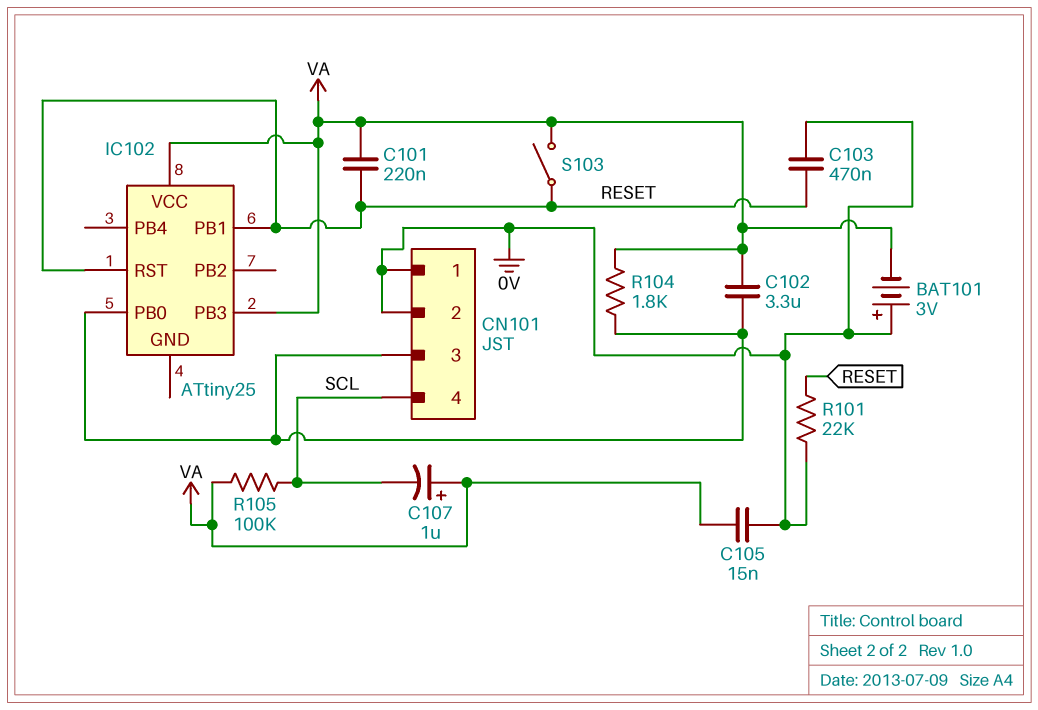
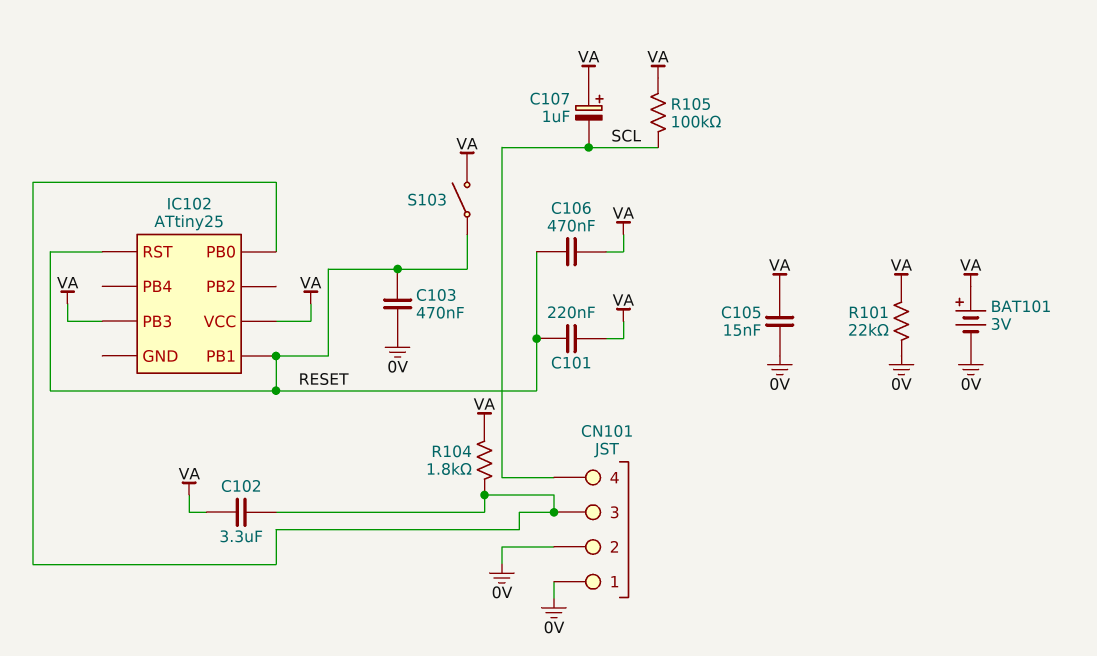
BAT101: 3V (plus 0V, minus VA) -> 3V (plus VA, minus 0V)
C106: none -> 470nF (RESET, VA)
R101: 22k (0V, RESET) -> 22k (0V, VA)

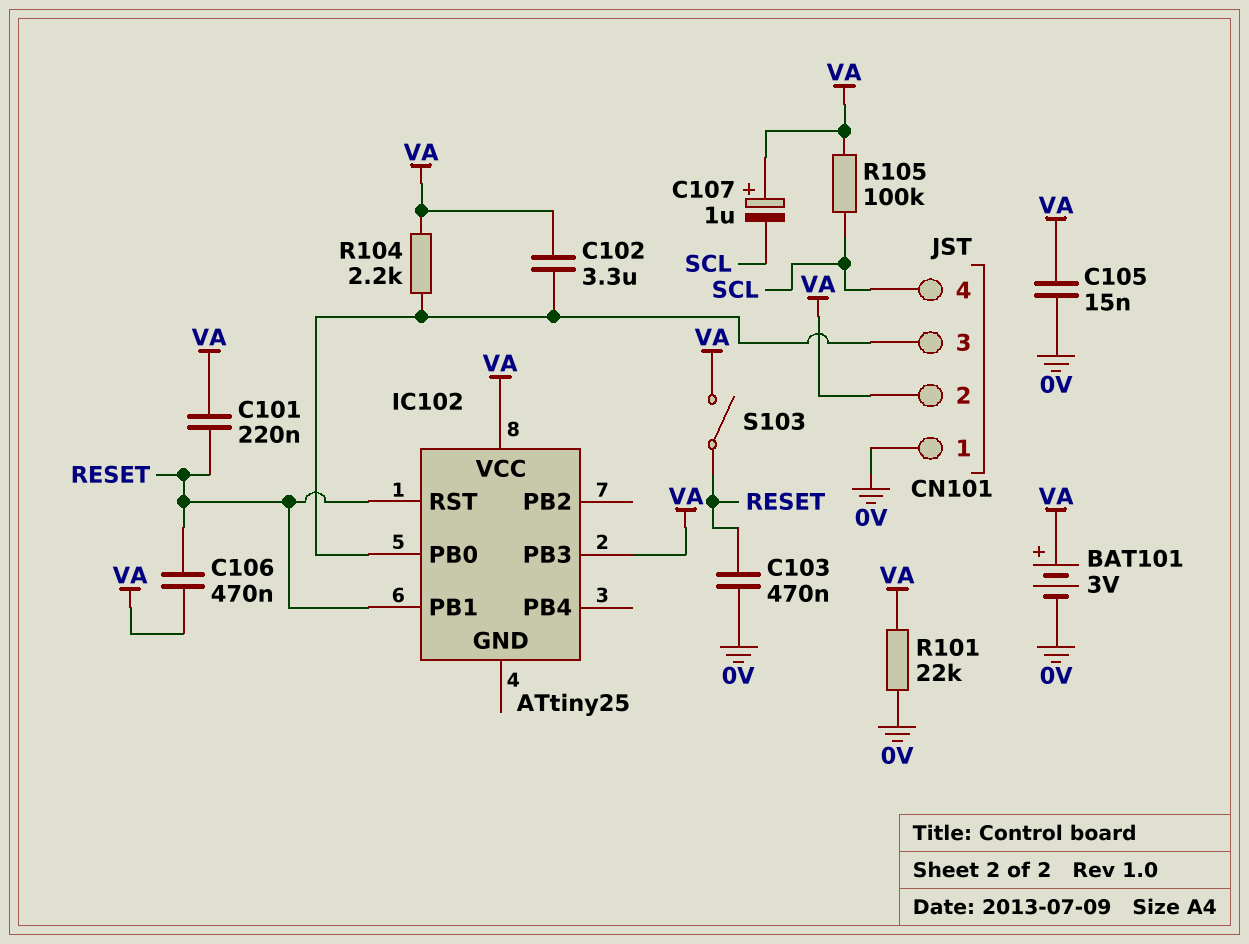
CN101 pin 2: 0V -> VA
R104: 1.8k (CN101/3, VA) -> 2.2k (CN101/3, VA)

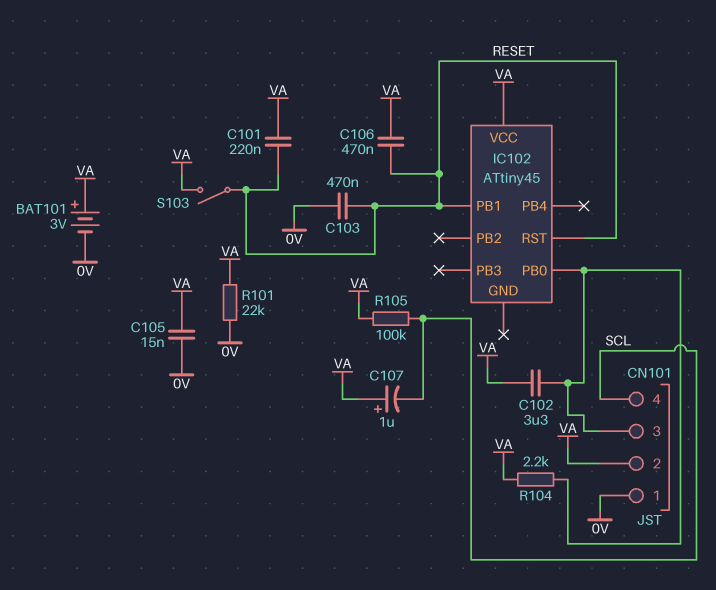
IC102: ATtiny25 -> ATtiny45
IC102 pin PB3: VA -> none

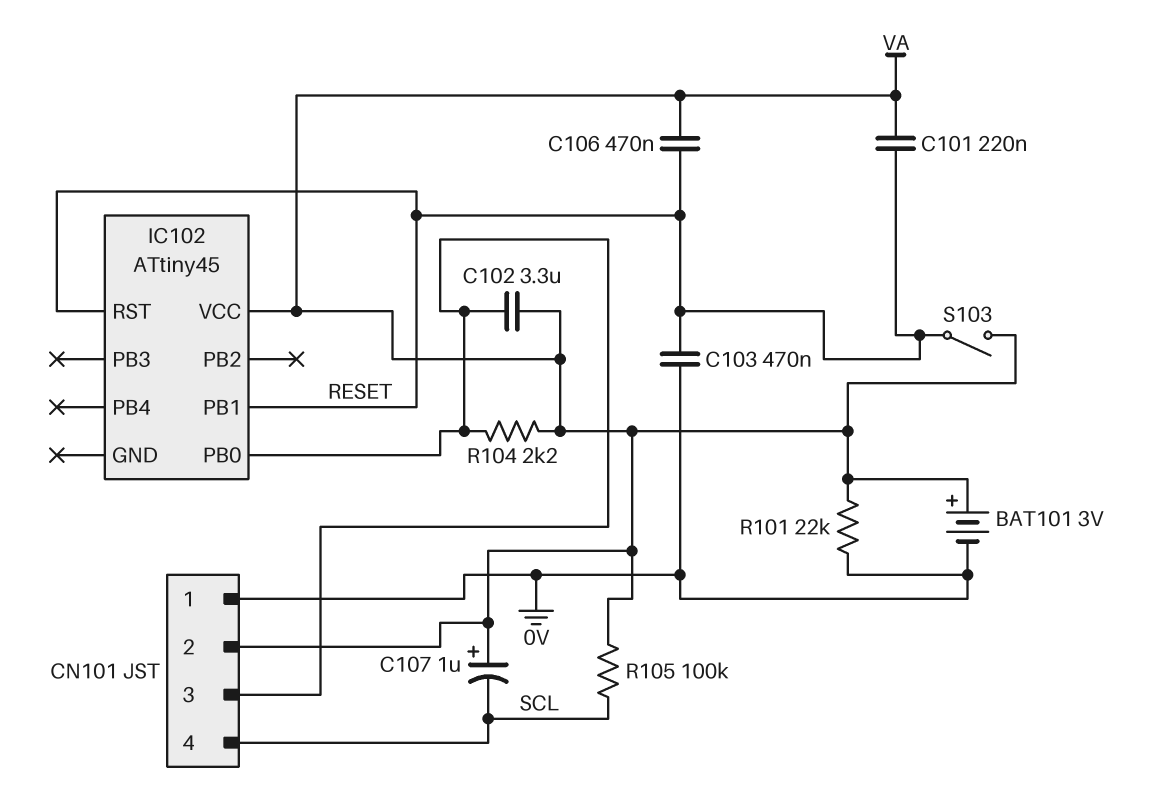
C105: 15nF (0V, VA) -> none

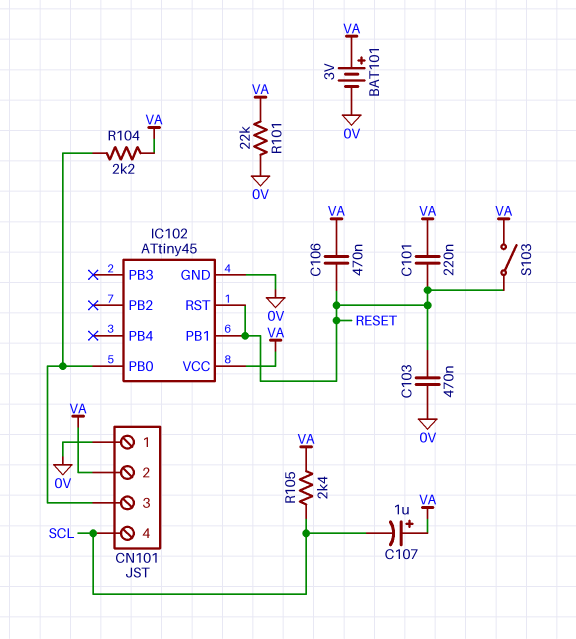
C102: 3.3uF (CN101/3, VA) -> none
IC102 pin GND: none -> 0V
R105: 100k (SCL, VA) -> 2.4k (SCL, VA)

